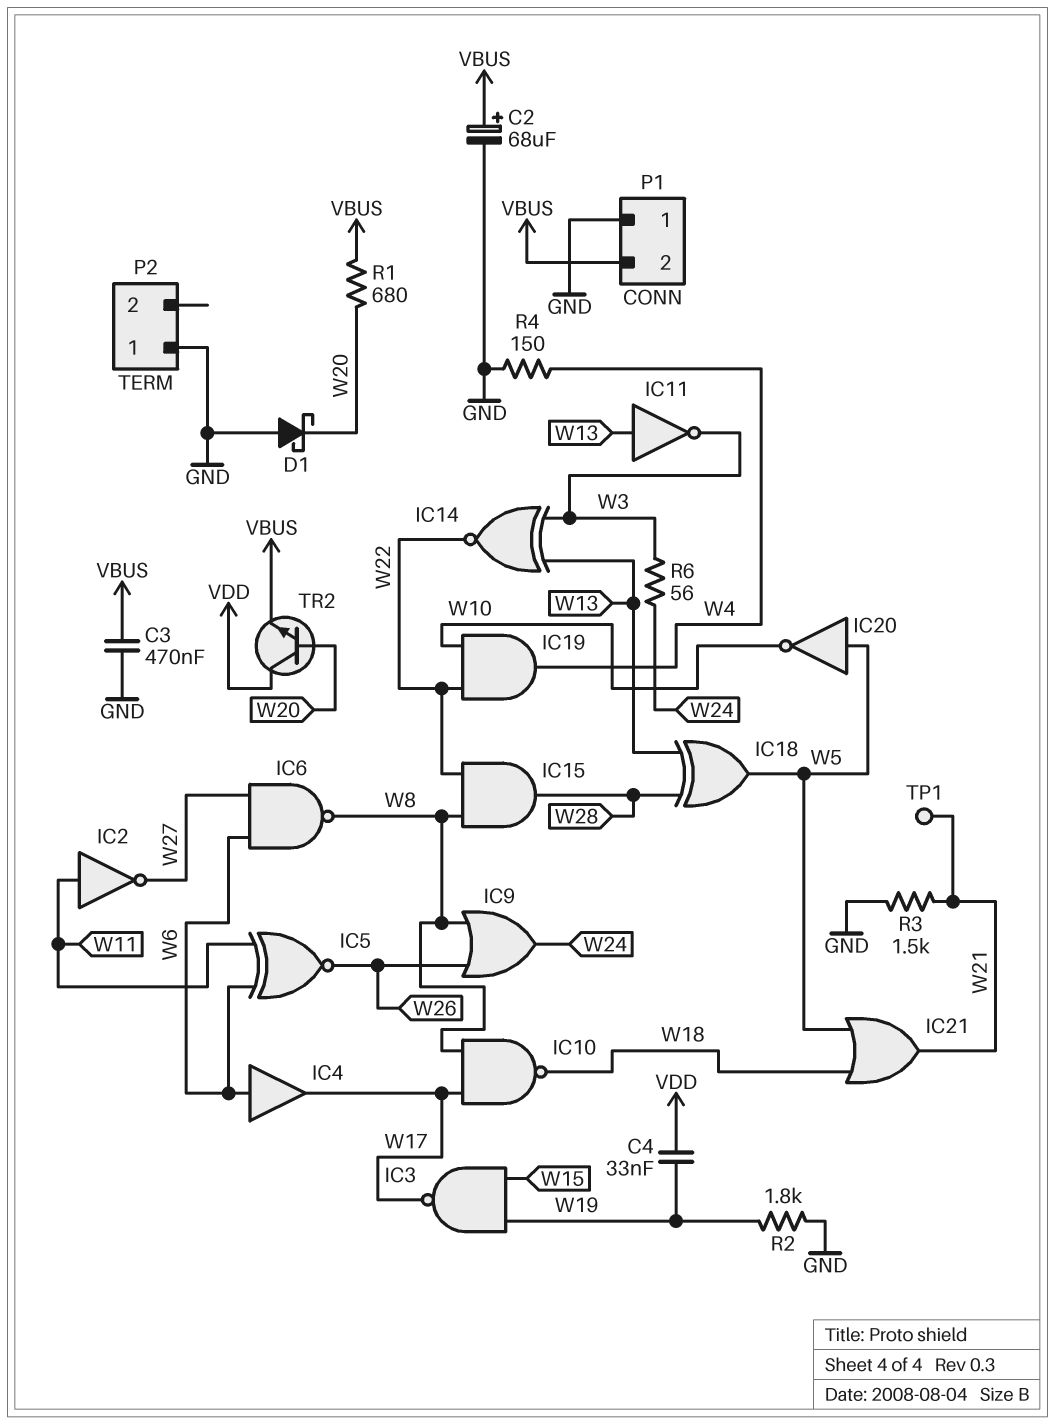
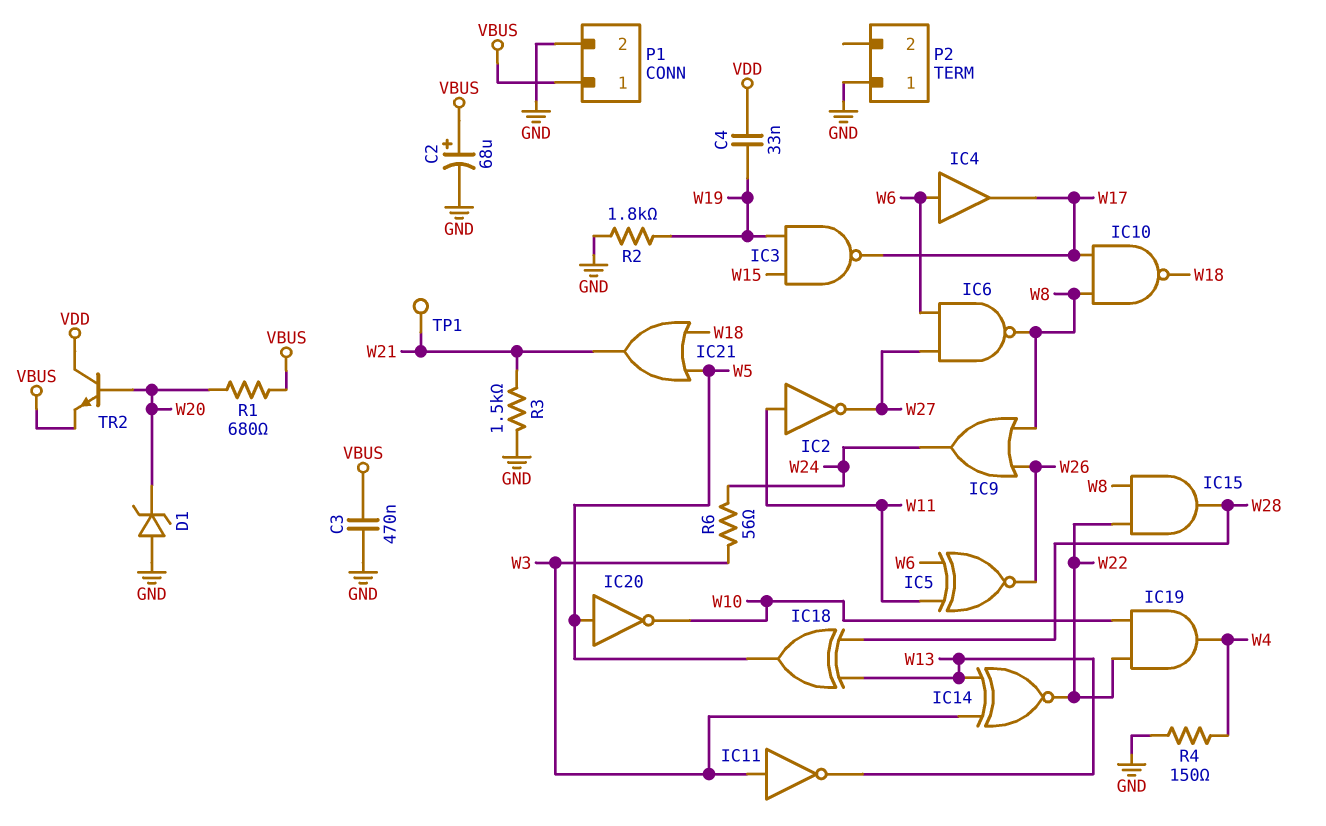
D1: schottky (A GND, K W20) -> zener (A GND, K W20)
IC11: NOT (in W13, out W3) -> NOT (in W3, out W13)
P1 pin 1: GND -> VBUS
P1 pin 2: VBUS -> GND

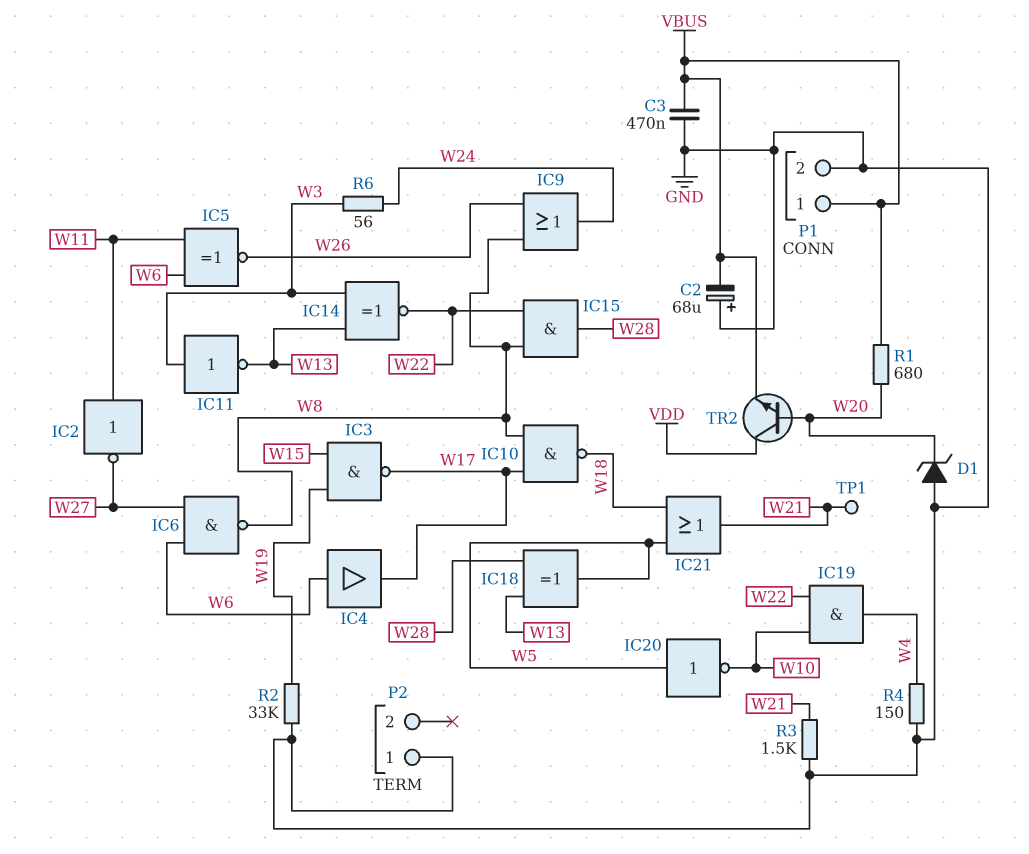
C2: 68uF (plus VBUS, minus GND) -> 68uF (plus GND, minus VBUS)
C4: 33nF (VDD, W19) -> none
R2: 1.8k (GND, W19) -> 33k (GND, W19)

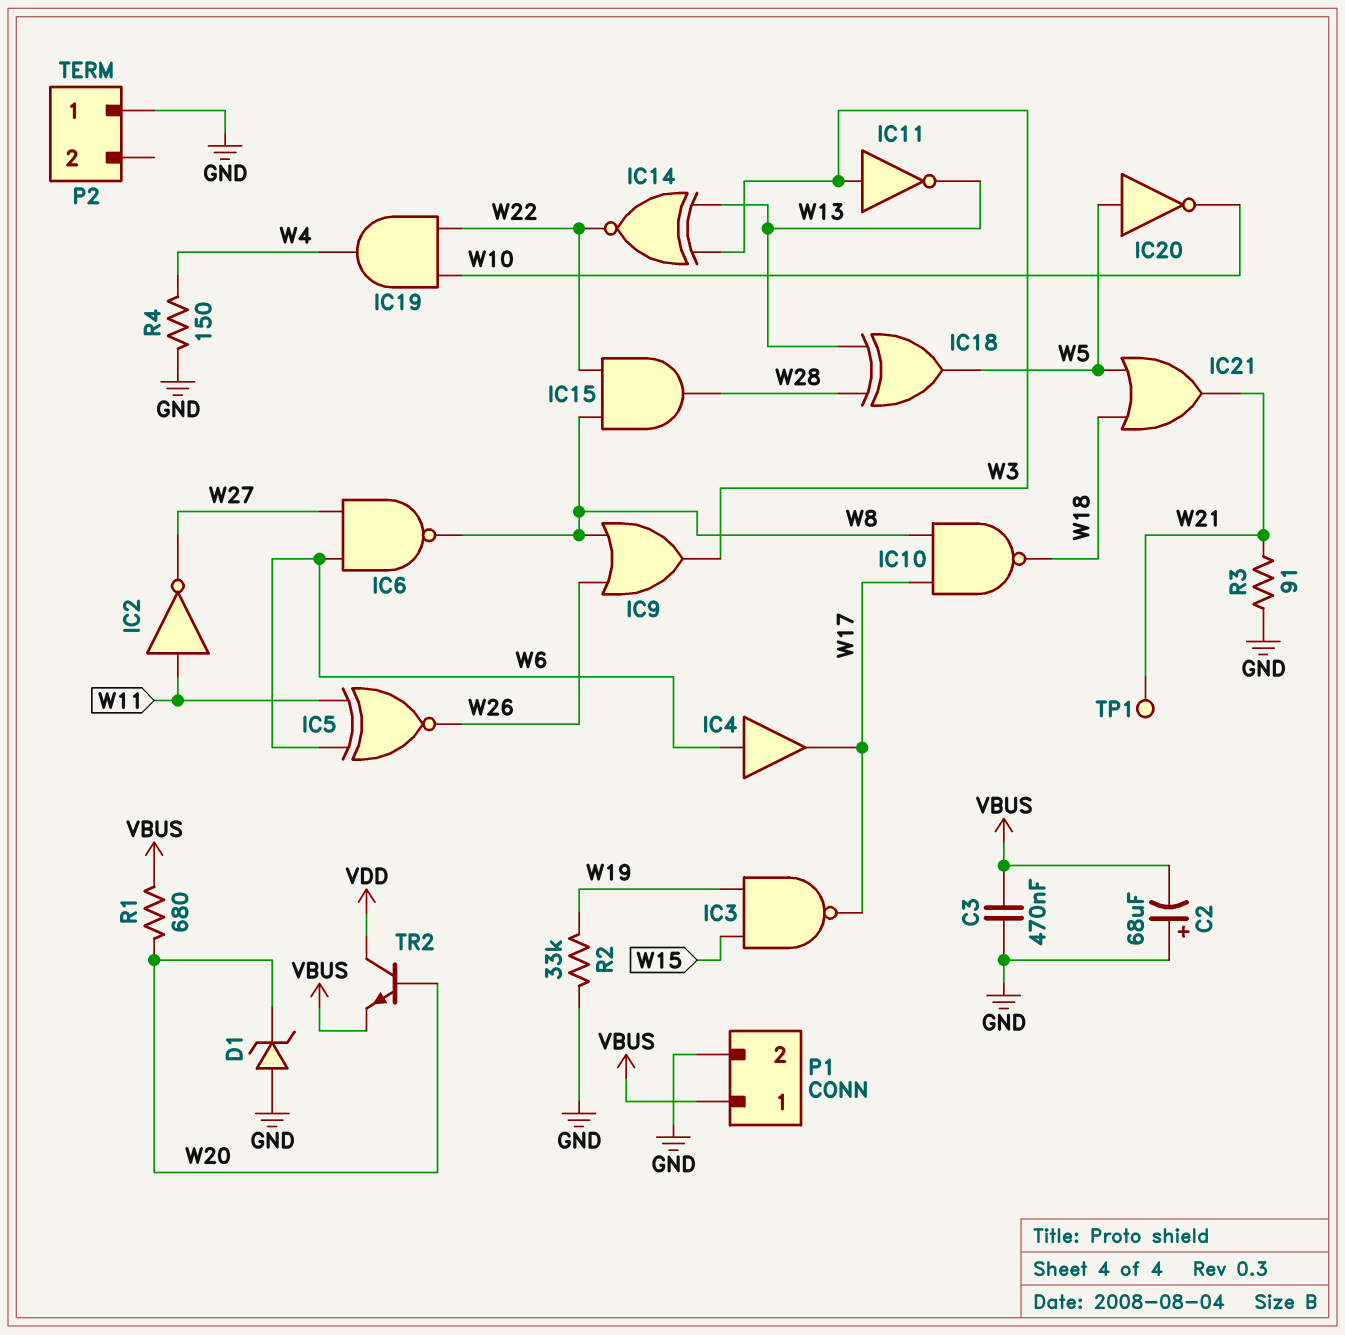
IC9: OR (in W8, in W26, out W24) -> OR (in W8, in W26, out W3)
R3: 1.5k (GND, W21) -> 91 (GND, W21)
R6: 56 (W3, W24) -> none

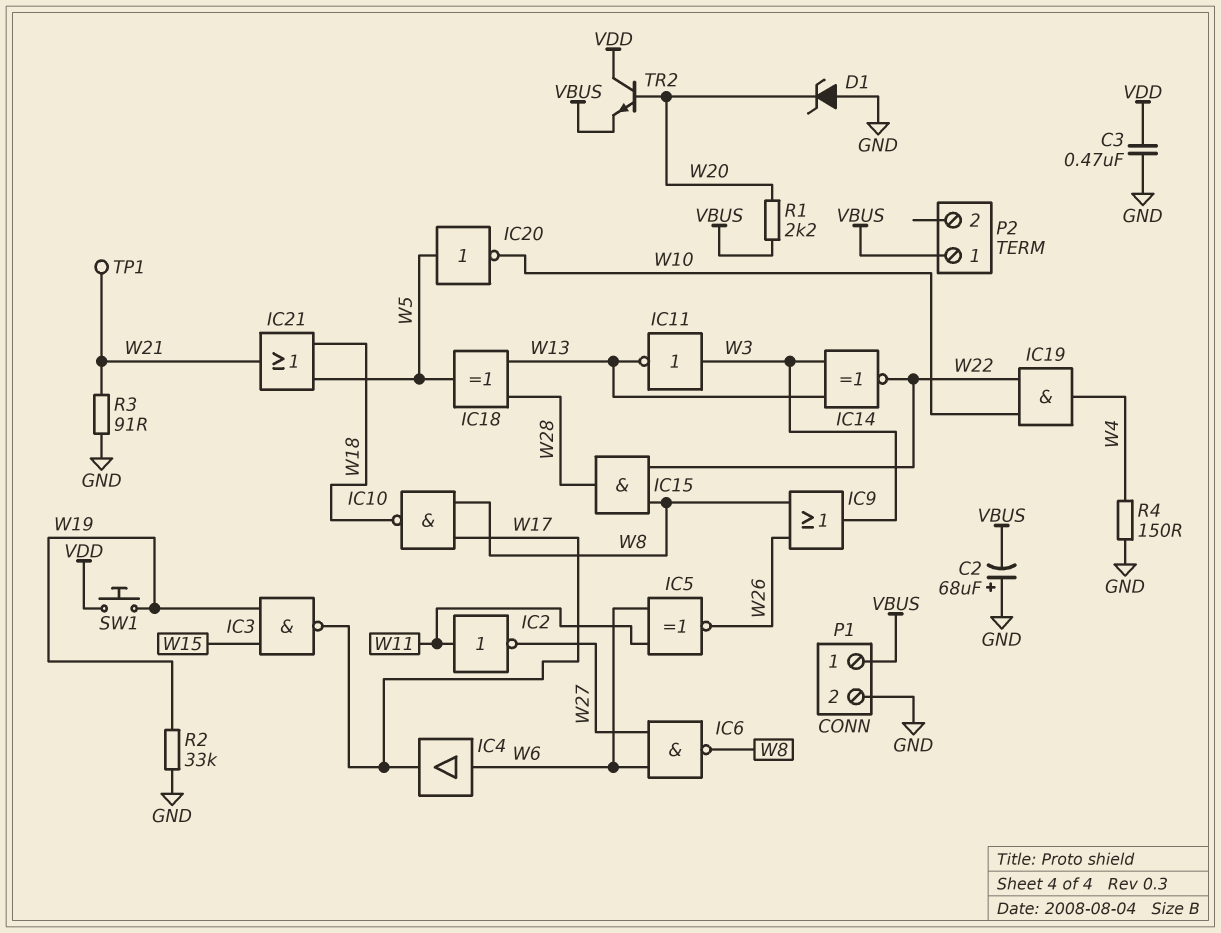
C3: 470nF (GND, VBUS) -> 470nF (GND, VDD)
P2 pin 1: GND -> VBUS
R1: 680 (VBUS, W20) -> 2.2k (VBUS, W20)
SW1: none -> button (VDD, W19)

